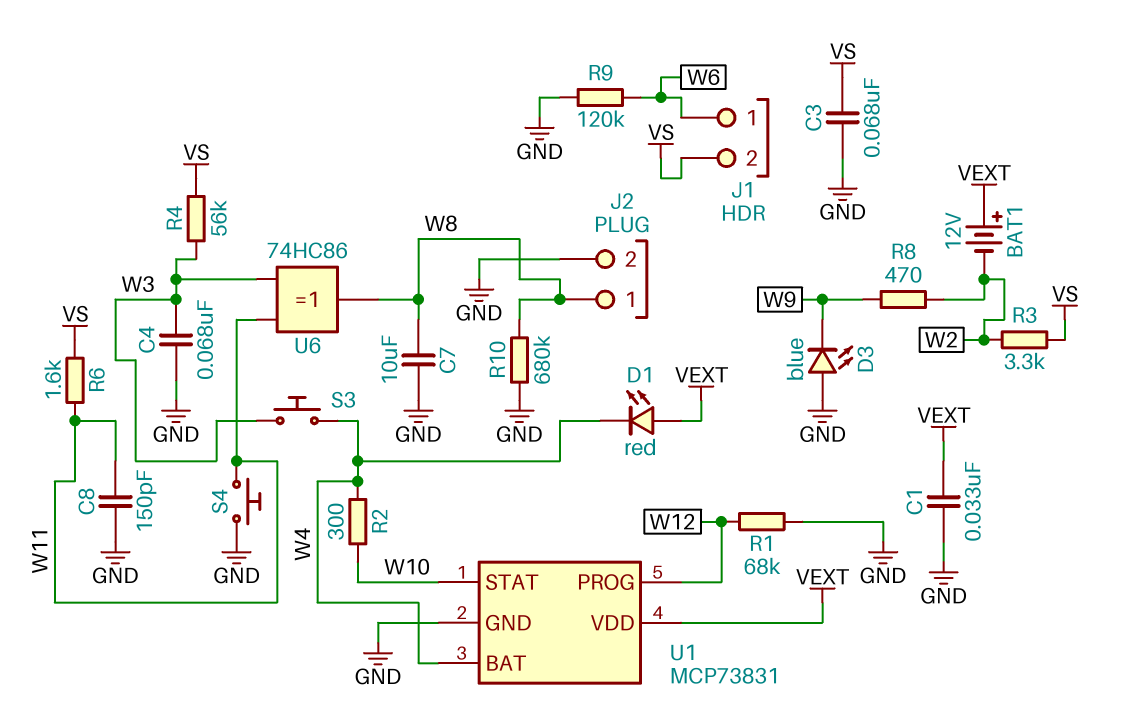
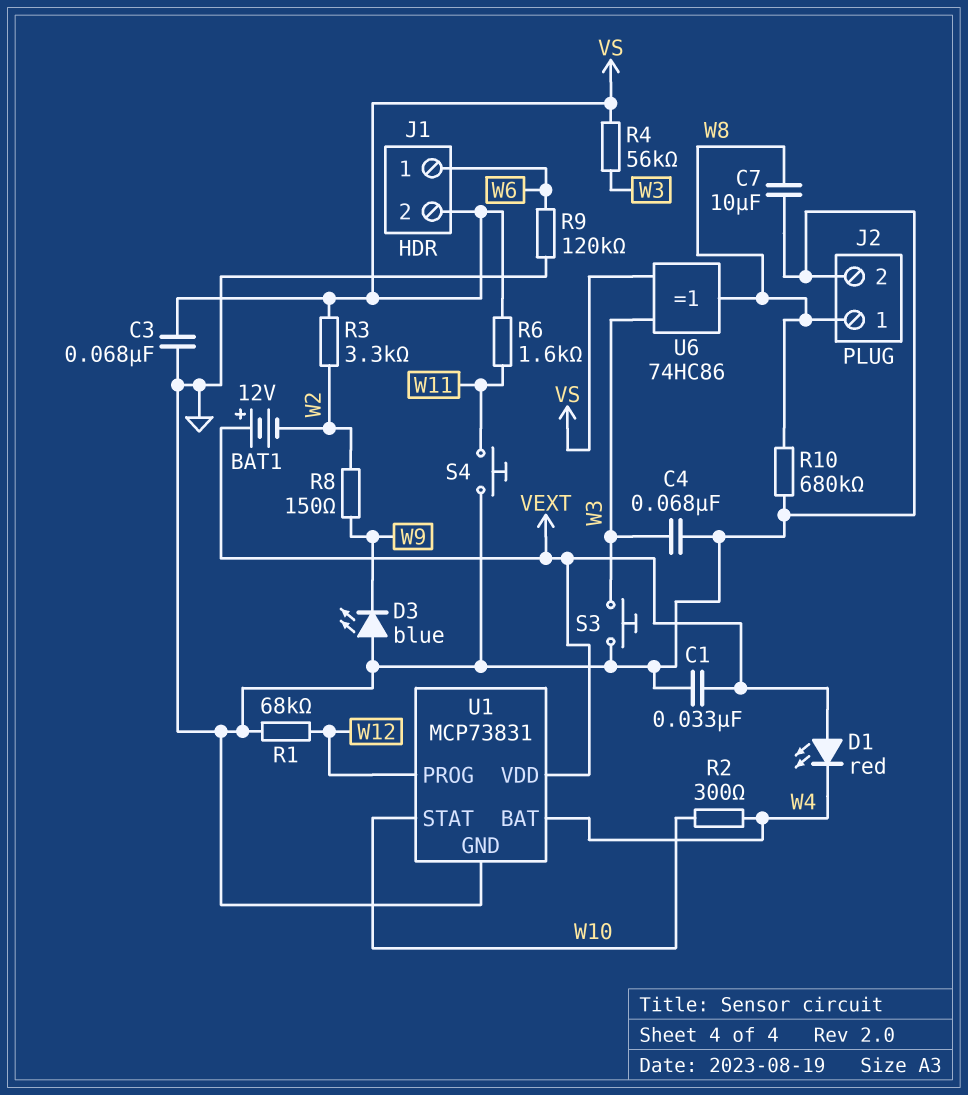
C8: 150pF (GND, W11) -> none
R8: 470 (W2, W9) -> 150 (W2, W9)
S3: button (W3, W4) -> button (GND, W3)
U6: XOR 74HC86 (in W3, in W11, out W8) -> XOR 74HC86 (in VS, in W3, out W8)

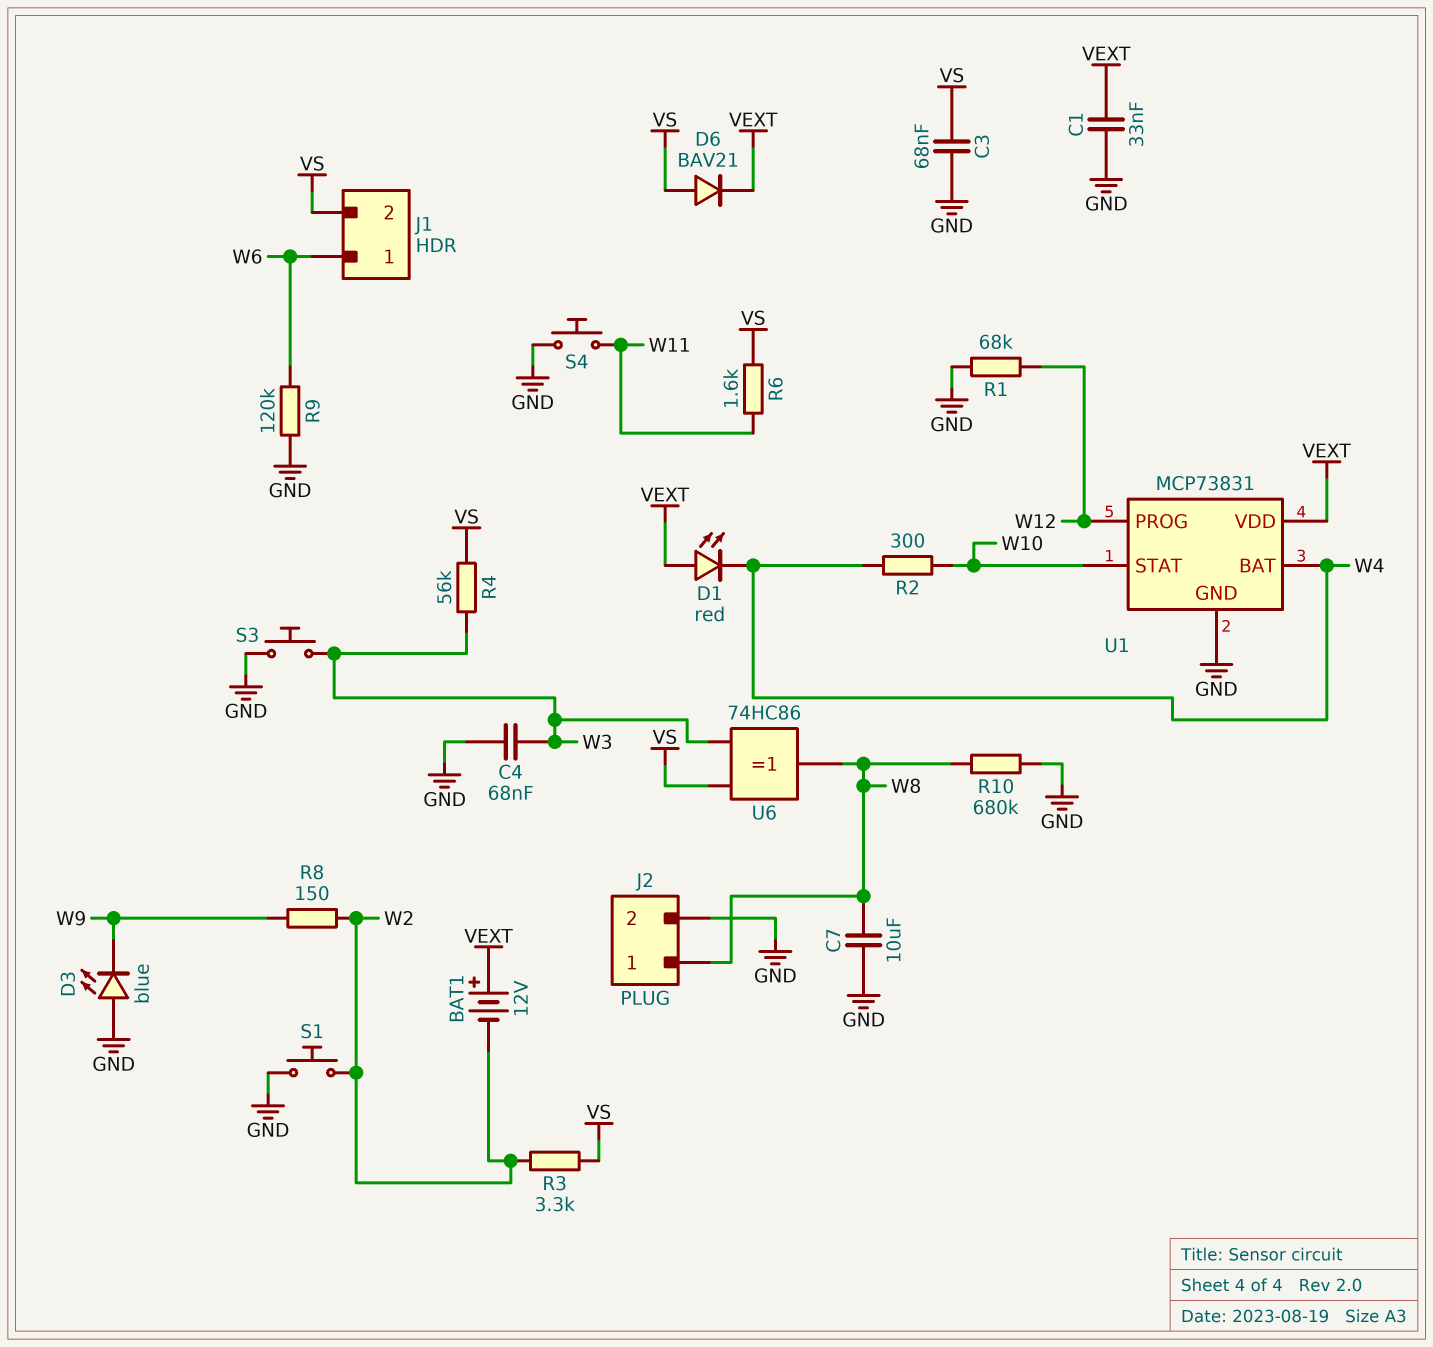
D6: none -> diode BAV21 (A VS, K VEXT)
S1: none -> button (GND, W2)

